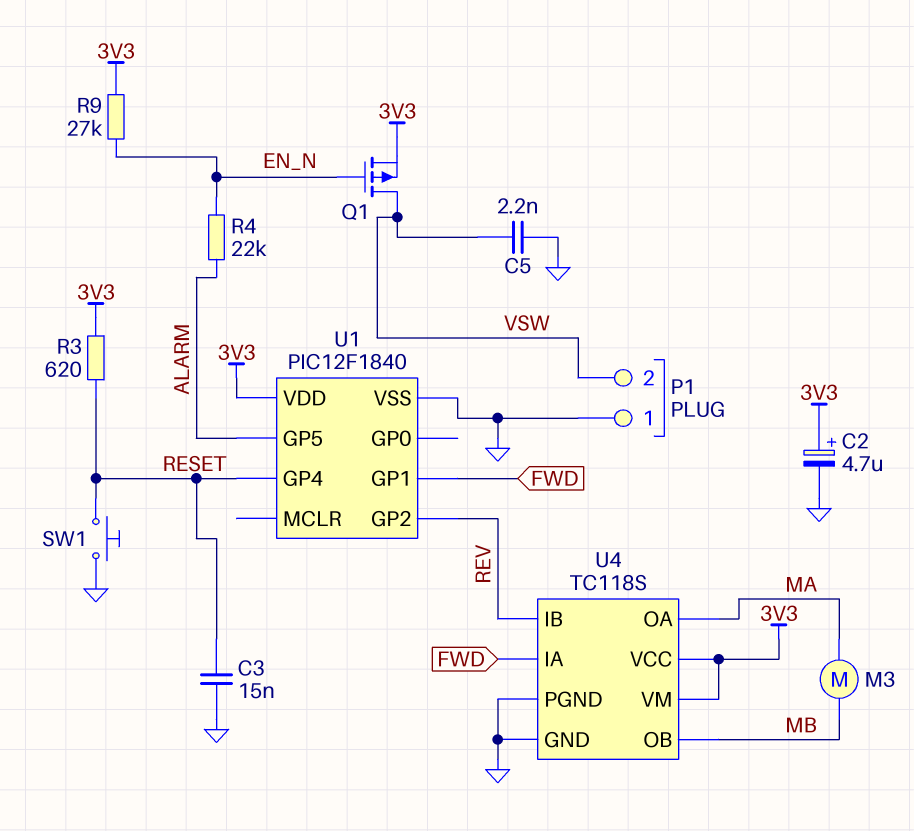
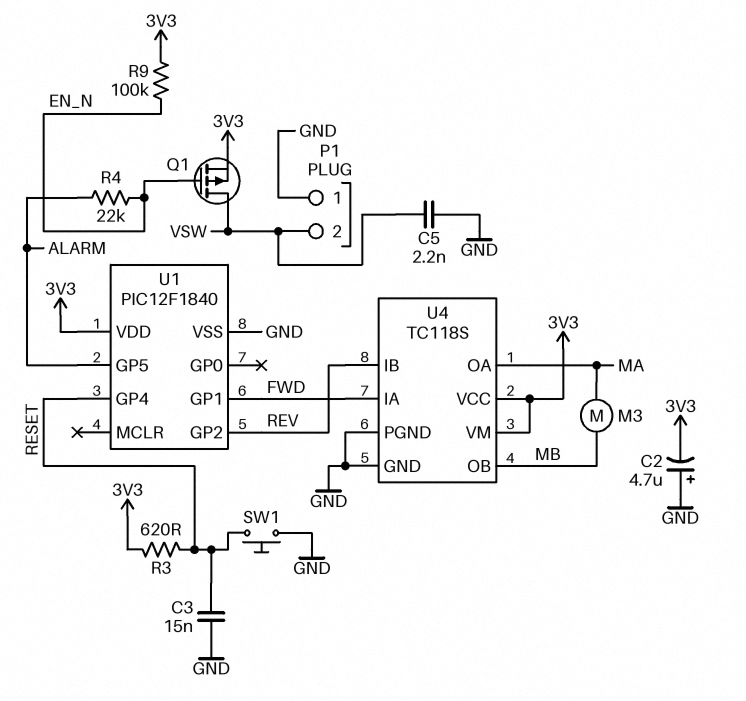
C2: 4.7uF (plus 3V3, minus GND) -> 4.7uF (plus GND, minus 3V3)
R9: 27k (3V3, EN_N) -> 100k (3V3, EN_N)

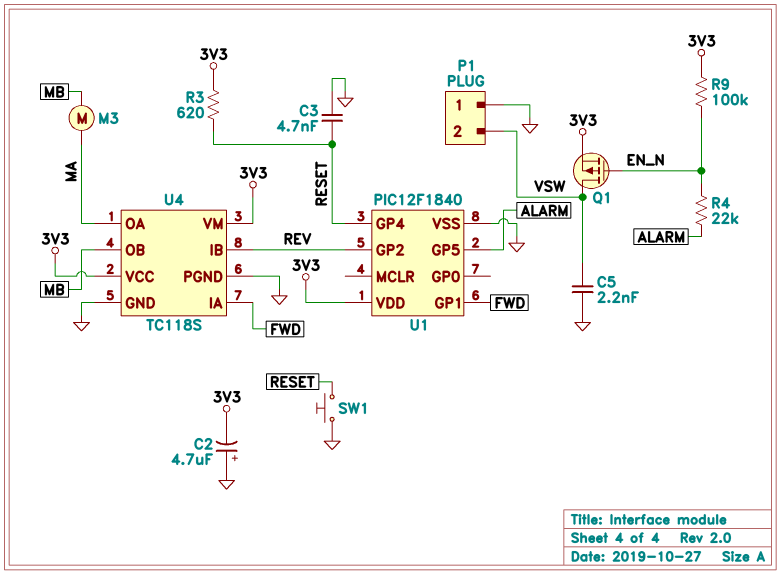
C3: 15nF (GND, RESET) -> 4.7nF (GND, RESET)

